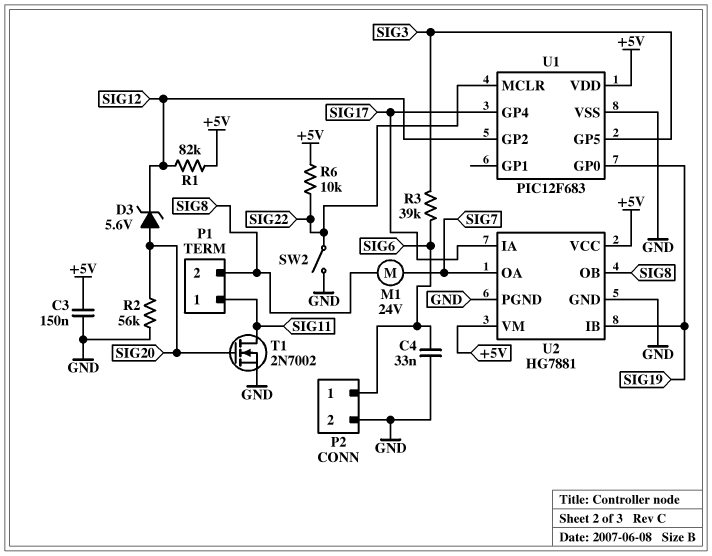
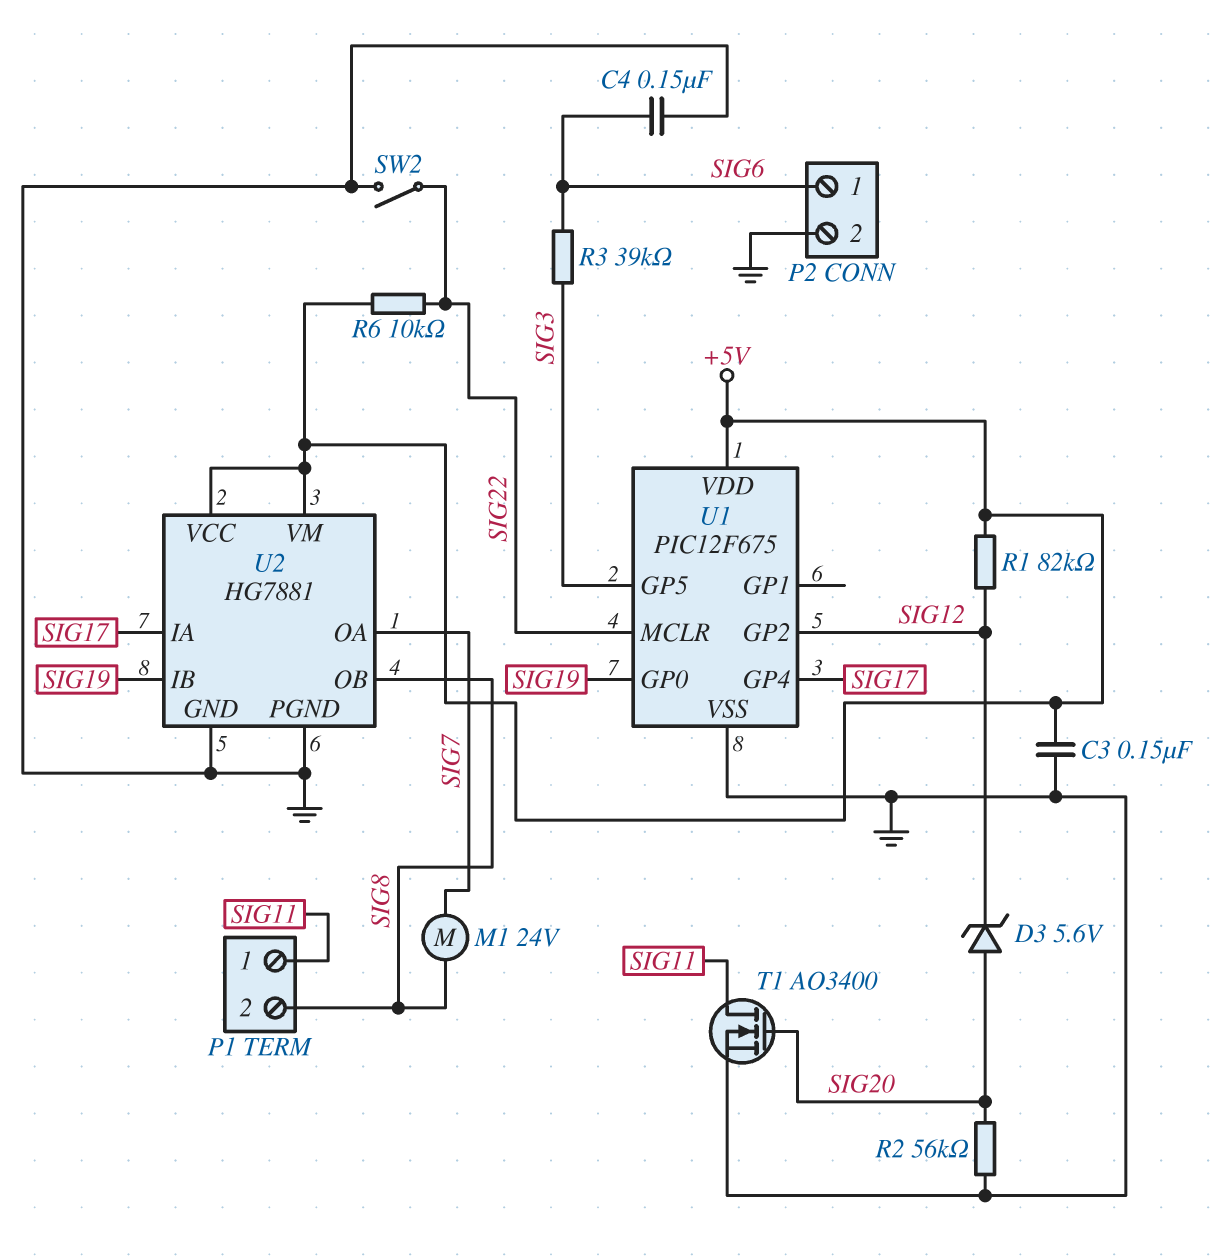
C4: 33nF (GND, SIG6) -> 150nF (GND, SIG6)
T1: NMOS 2N7002 (G SIG20, D SIG11, S GND) -> NMOS AO3400 (G SIG20, D SIG11, S GND)
U1: PIC12F683 -> PIC12F675

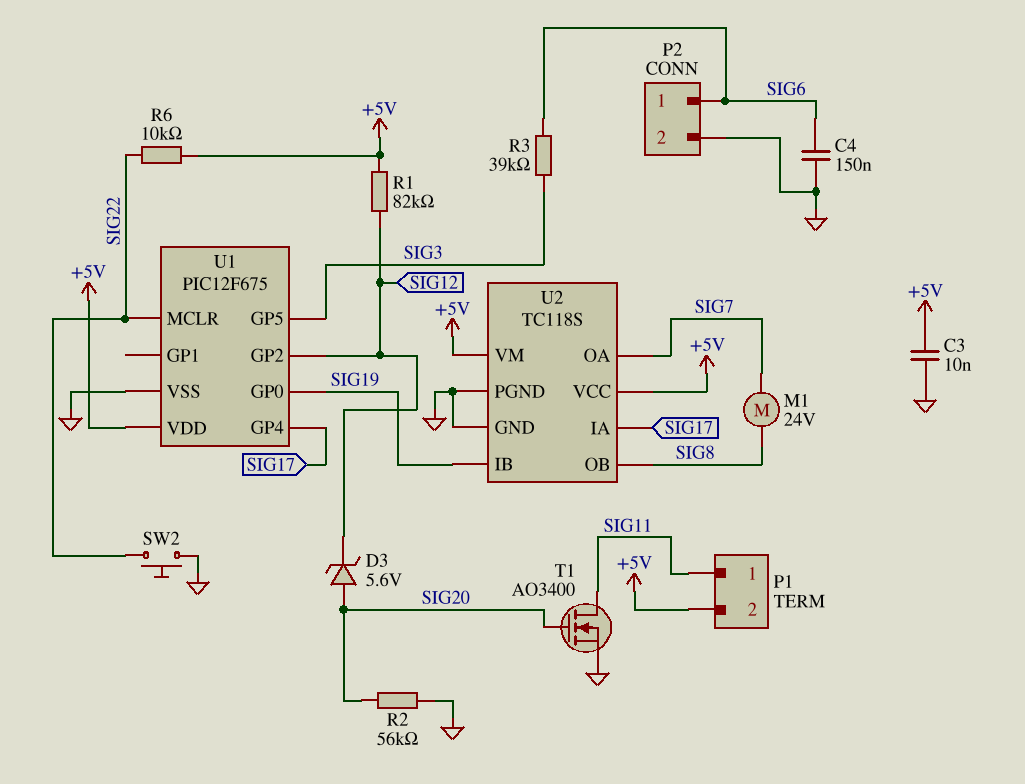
C3: 150nF (+5V, GND) -> 10nF (+5V, GND)
P1 pin 2: SIG8 -> +5V
SW2: switch (GND, SIG22) -> button (GND, SIG22)
U2: HG7881 -> TC118S

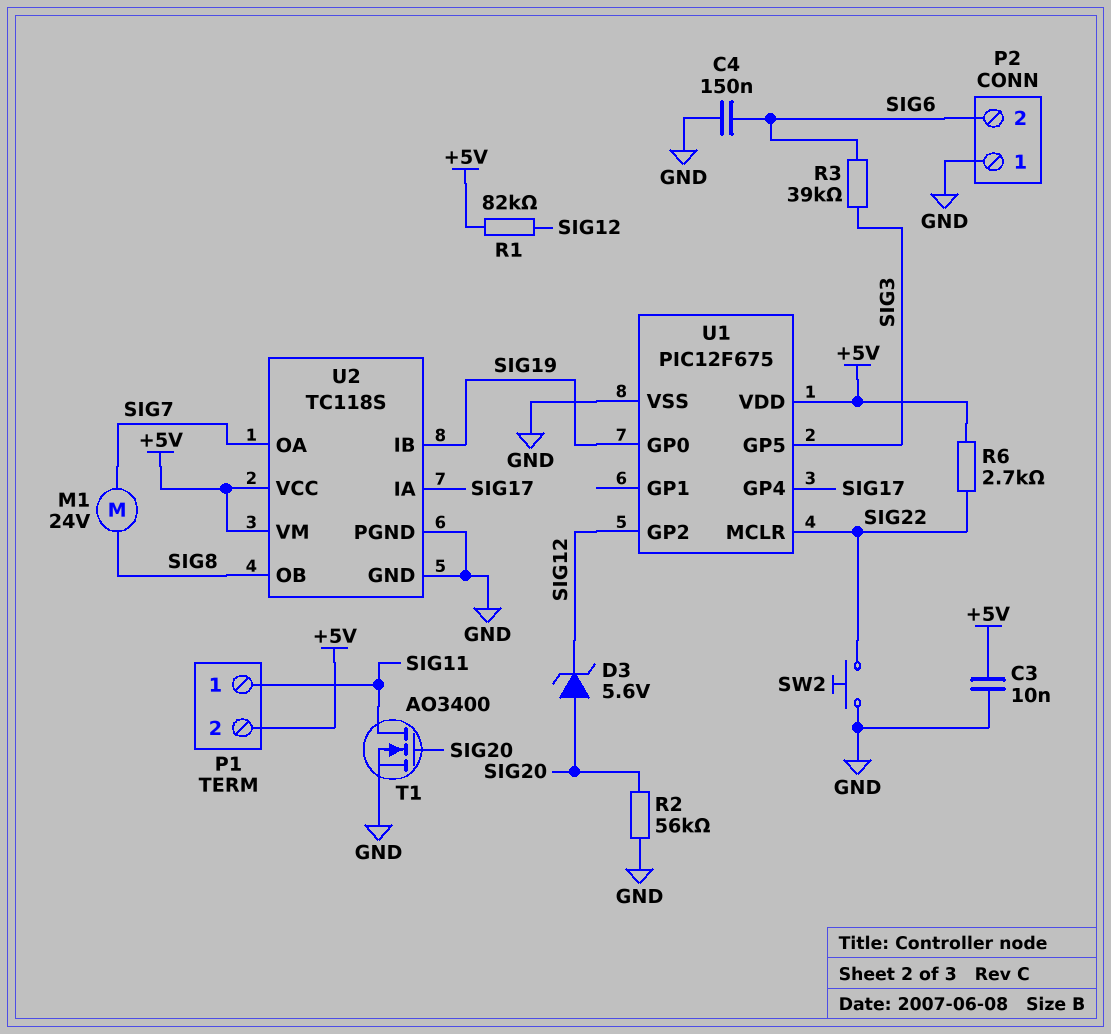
P2 pin 1: SIG6 -> GND
P2 pin 2: GND -> SIG6
R6: 10k (+5V, SIG22) -> 2.7k (+5V, SIG22)

